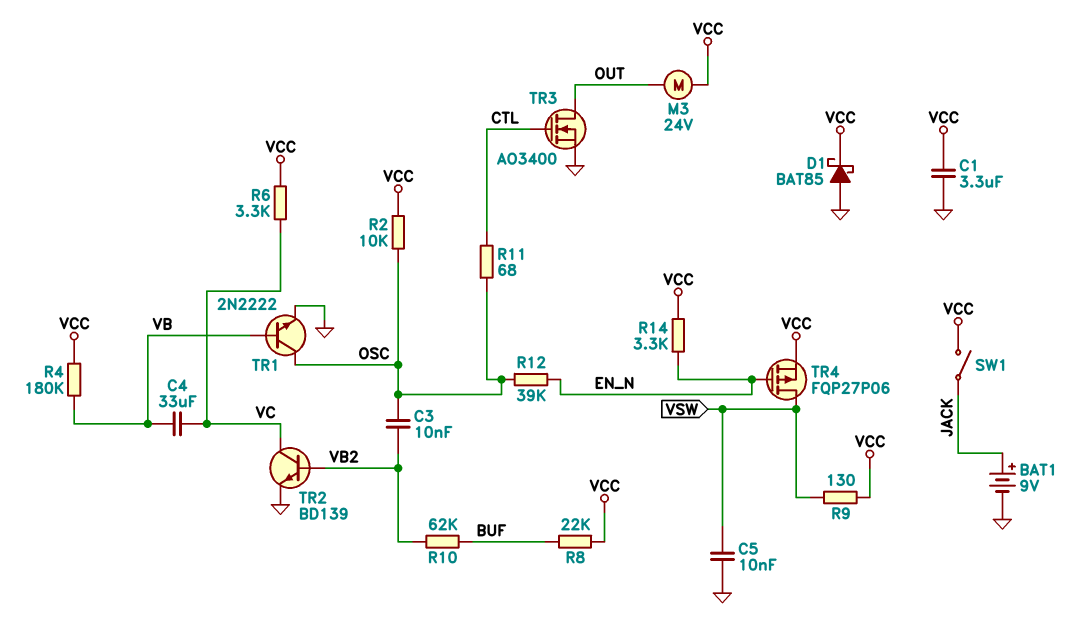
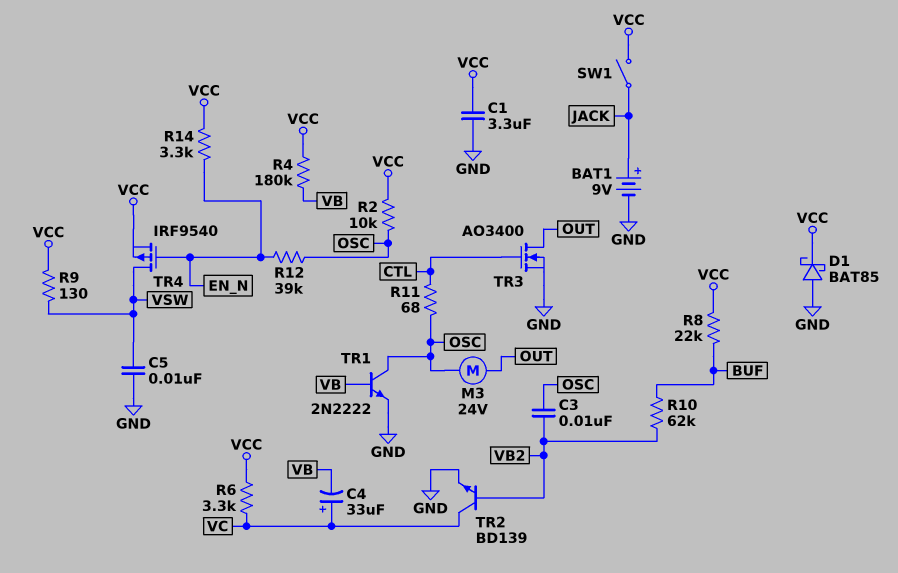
C4: 33uF (VB, VC) -> 33uF (plus VC, minus VB)
M3: motor 24V (OUT, VCC) -> motor 24V (OSC, OUT)
TR4: PMOS FQP27P06 (G EN_N, D VSW, S VCC) -> PMOS IRF9540 (G EN_N, D VSW, S VCC)

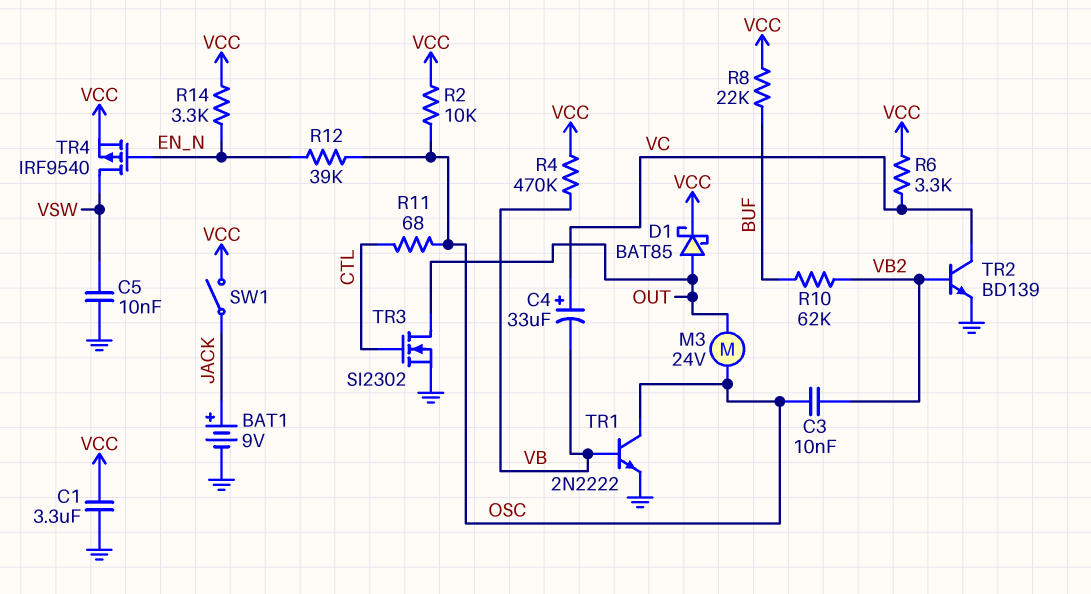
D1: schottky BAT85 (A GND, K VCC) -> schottky BAT85 (A OUT, K VCC)
R4: 180k (VB, VCC) -> 470k (VB, VCC)
R9: 130 (VCC, VSW) -> none
TR3: NMOS AO3400 (G CTL, D OUT, S GND) -> NMOS SI2302 (G CTL, D OUT, S GND)

